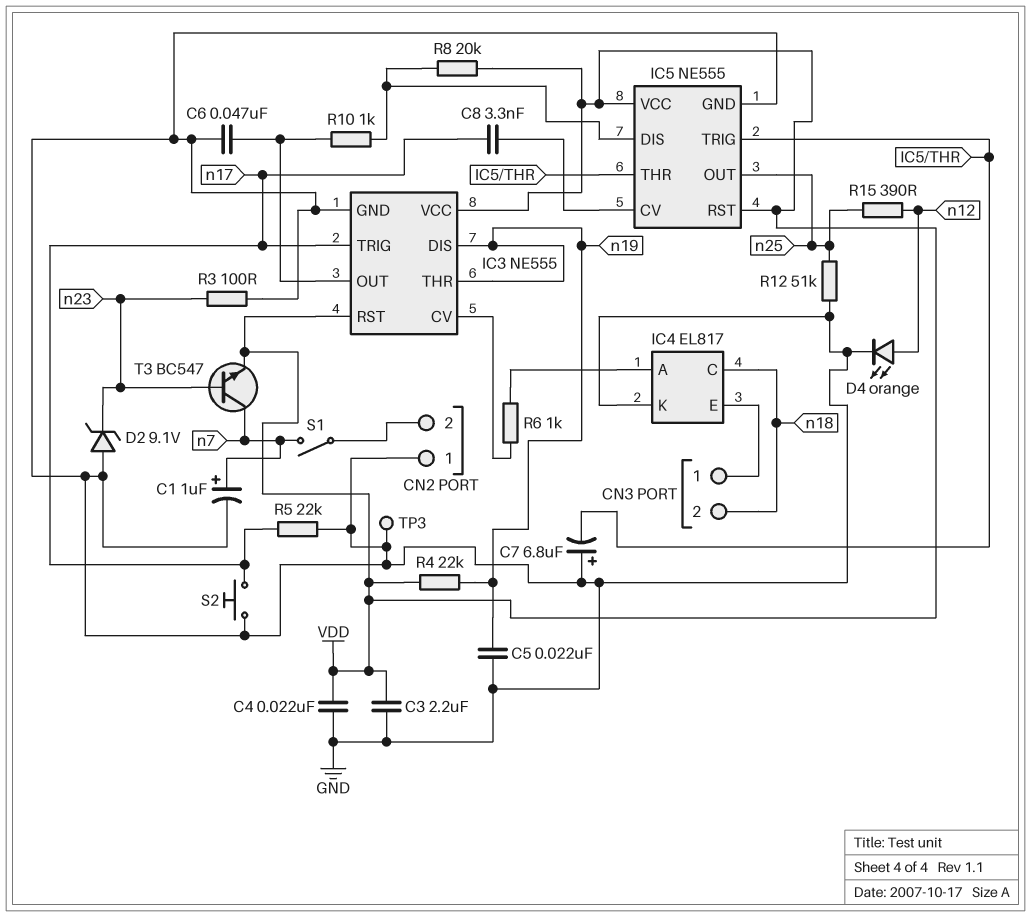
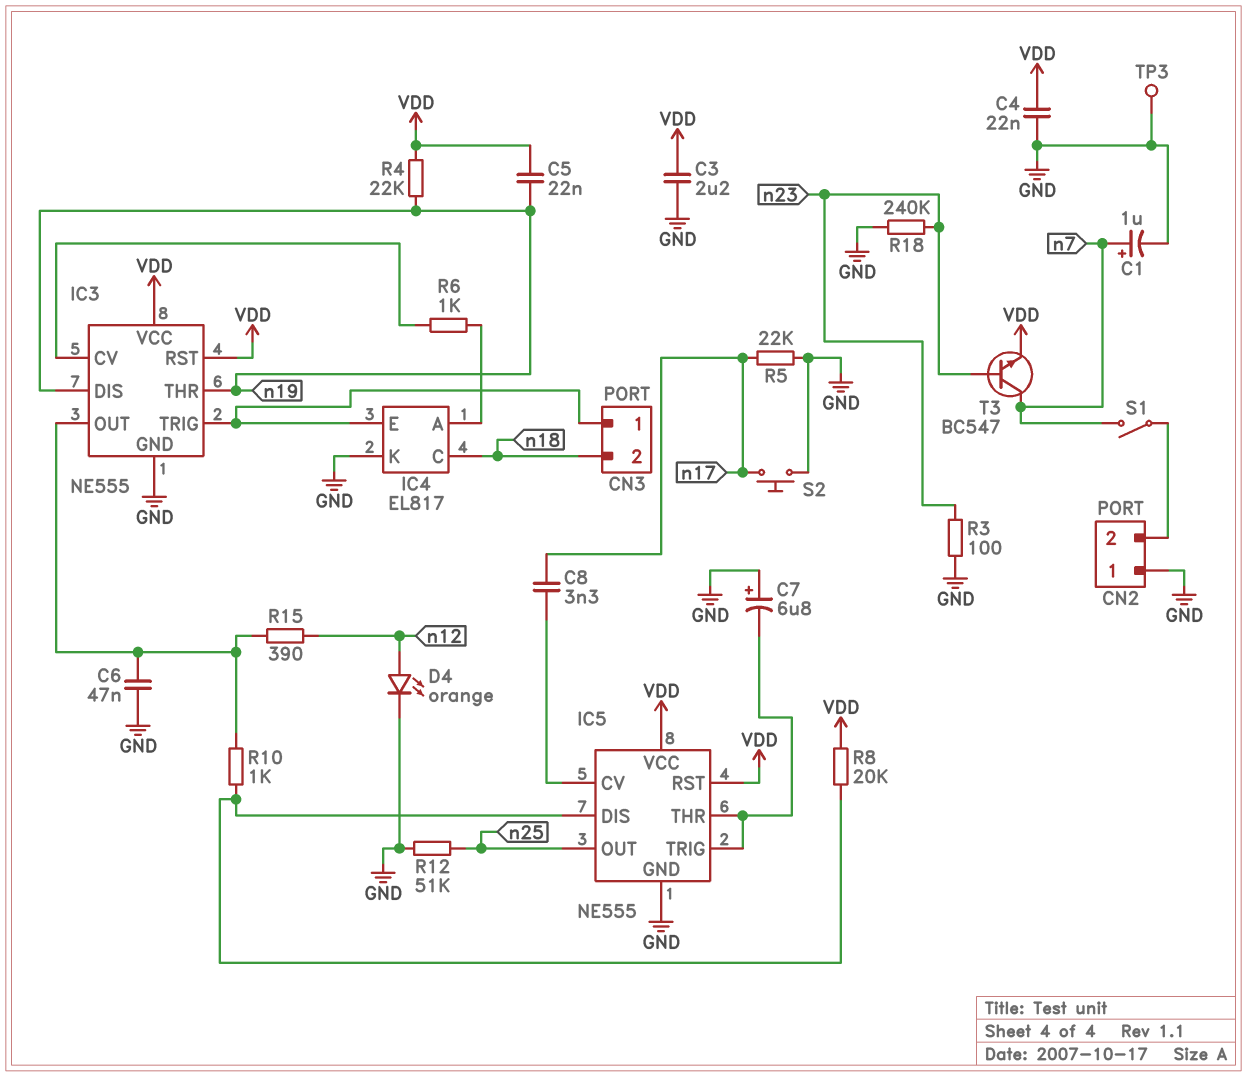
C5: 22nF (GND, n19) -> 22nF (VDD, n19)
D2: zener 9.1V (A GND, K n23) -> none
IC3 pin TRIG: n17 -> CN3/1
R15: 390 (n12, n25) -> 390 (IC3/OUT, n12)
R18: none -> 240k (GND, n23)

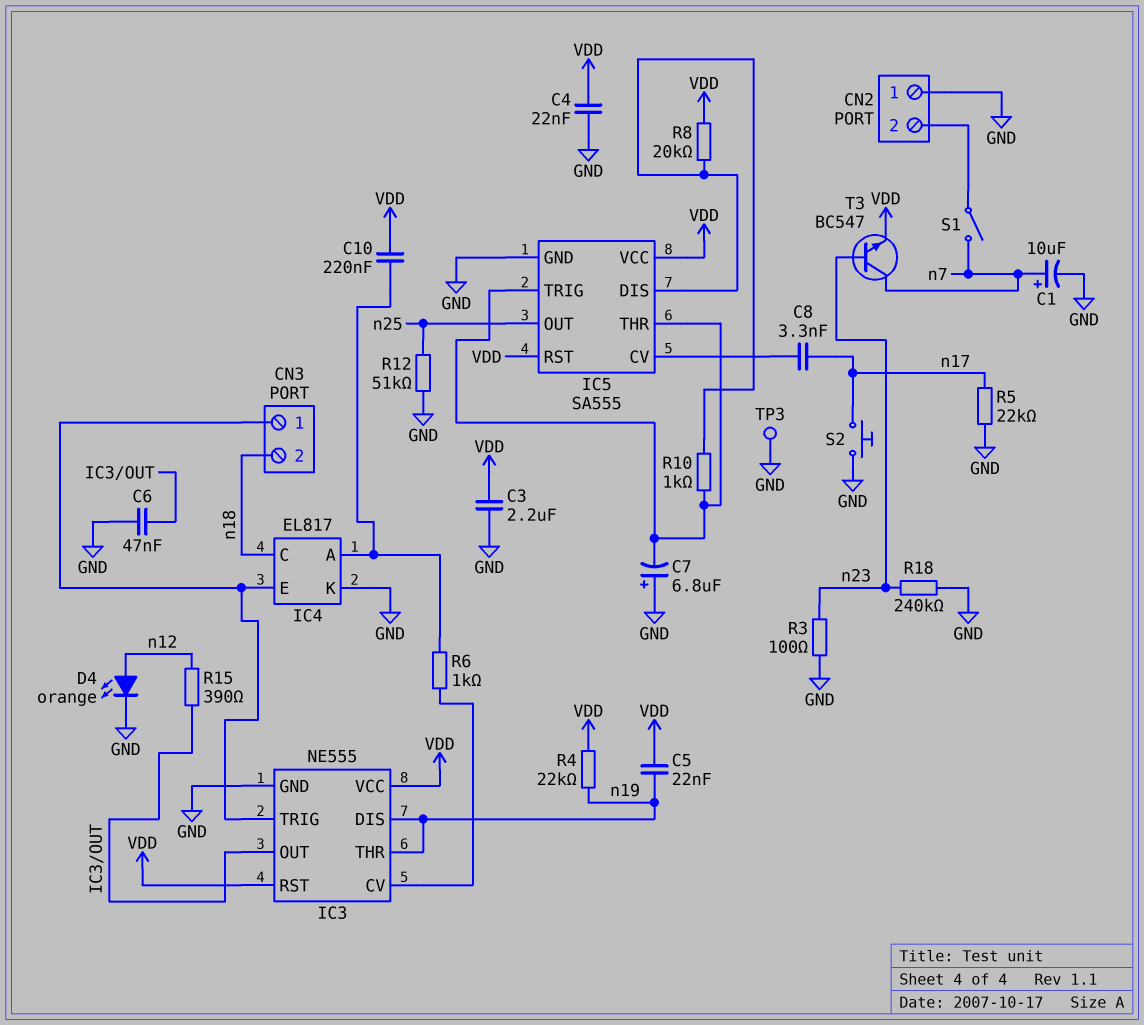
C1: 1uF (plus n7, minus GND) -> 10uF (plus n7, minus GND)
C10: none -> 220nF (IC4/A, VDD)
IC5: NE555 -> SA555
R10: 1k (IC3/OUT, IC5/DIS) -> 1k (IC5/DIS, IC5/THR)

